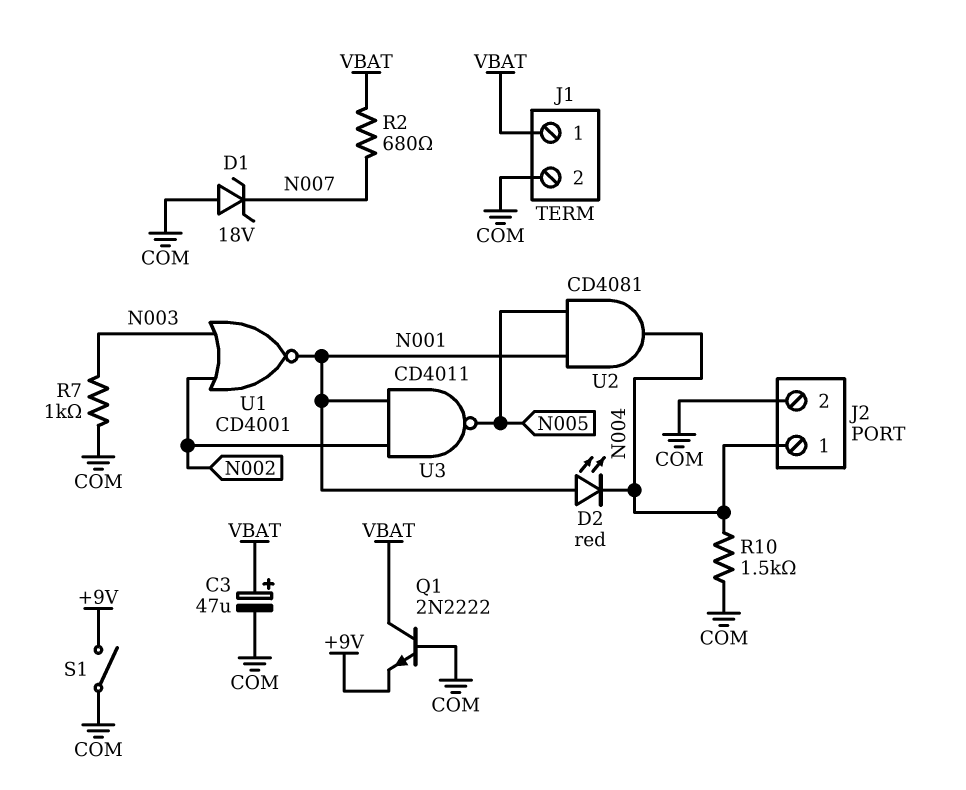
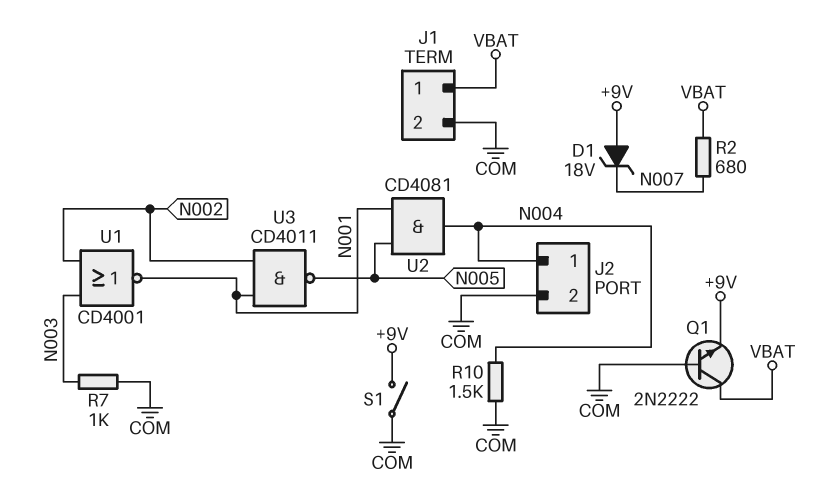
C3: 47uF (plus VBAT, minus COM) -> none
D1: zener 18V (A COM, K N007) -> zener 18V (A +9V, K N007)
D2: LED red (A N001, K N004) -> none

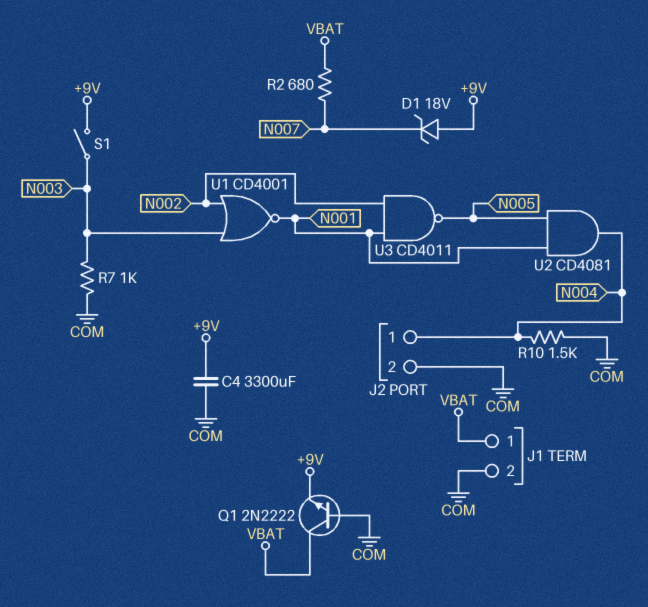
C4: none -> 3300uF (+9V, COM)
S1: switch (+9V, COM) -> switch (+9V, N003)

